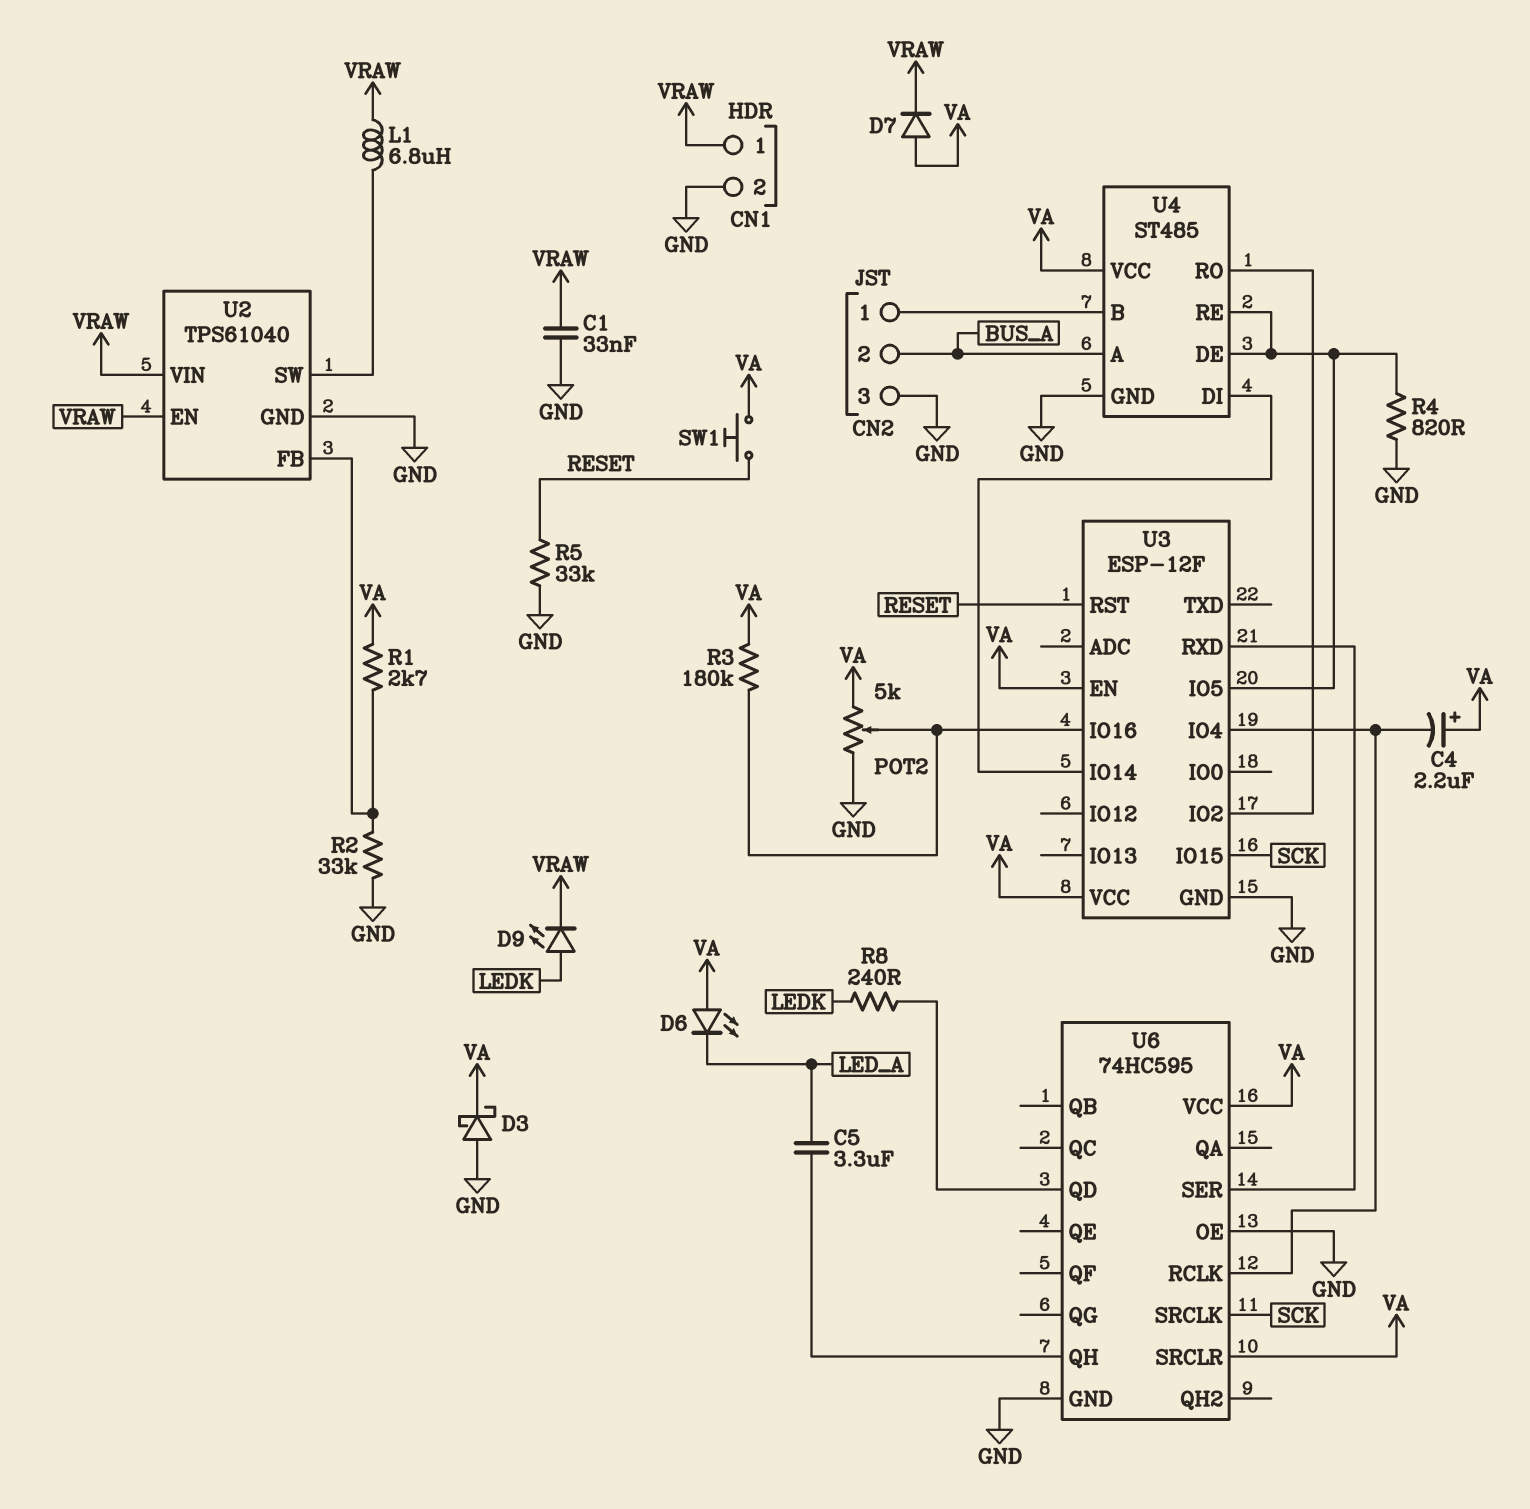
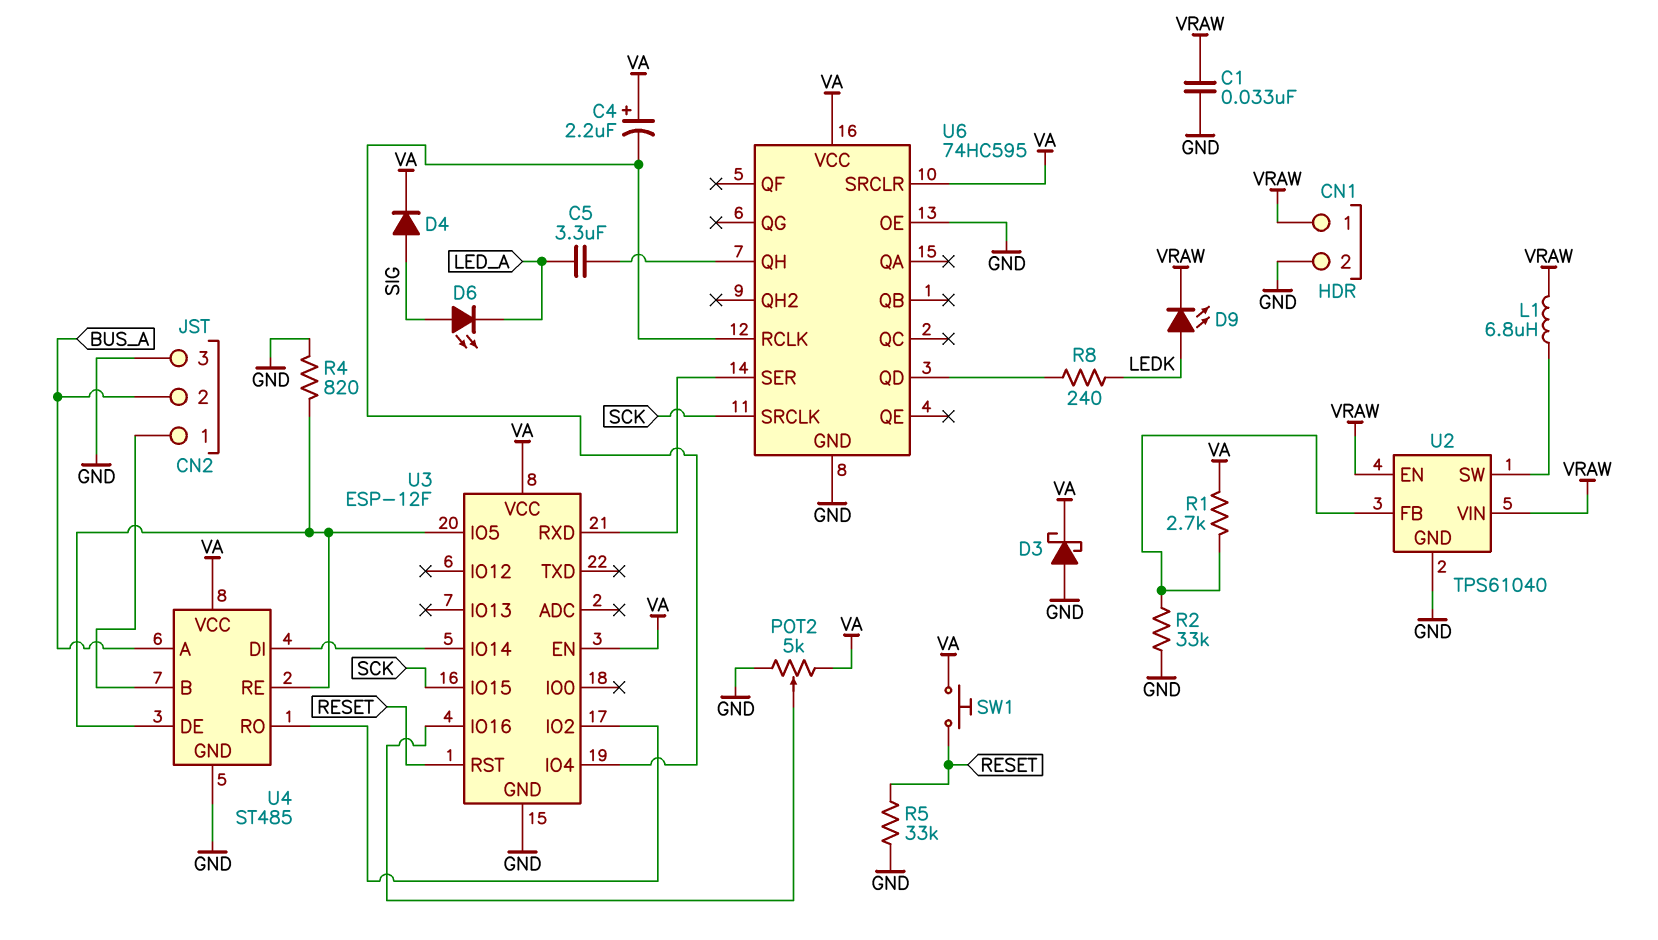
D4: none -> diode (A SIG, K VA)
D6: LED (A VA, K LED_A) -> LED (A SIG, K LED_A)
D7: diode (A VA, K VRAW) -> none
R3: 180k (U3/IO16, VA) -> none

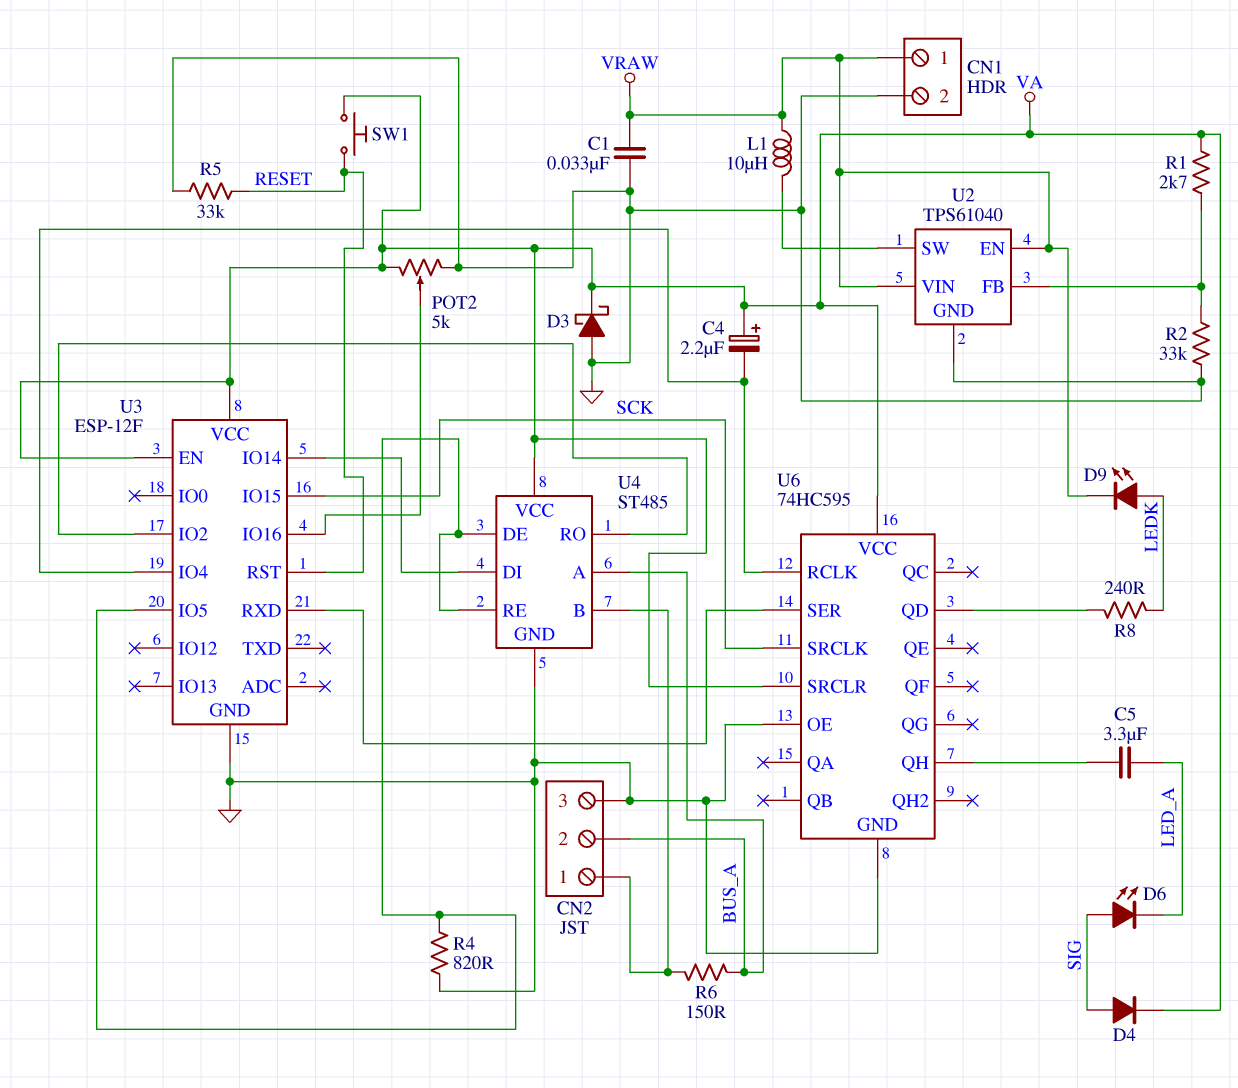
L1: 6.8uH (U2/SW, VRAW) -> 10uH (U2/SW, VRAW)
R6: none -> 150 (BUS_A, CN2/1)

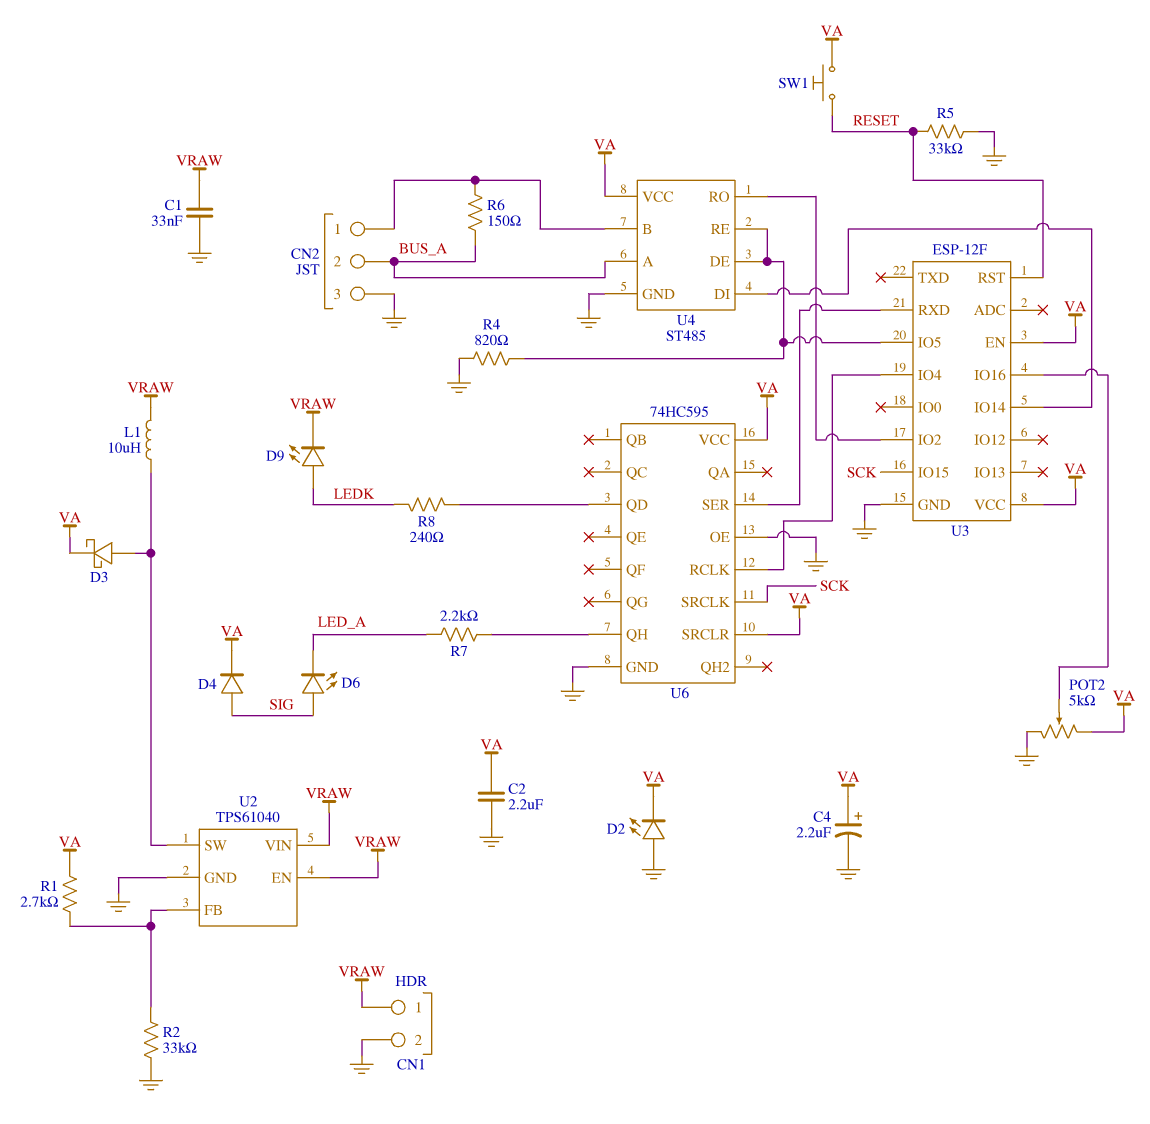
C2: none -> 2.2uF (GND, VA)
C4: 2.2uF (plus VA, minus U3/IO4) -> 2.2uF (plus VA, minus GND)
C5: 3.3uF (LED_A, U6/QH) -> none
D2: none -> LED (A GND, K VA)
D3: schottky (A GND, K VA) -> schottky (A U2/SW, K VA)
R7: none -> 2.2k (LED_A, U6/QH)

